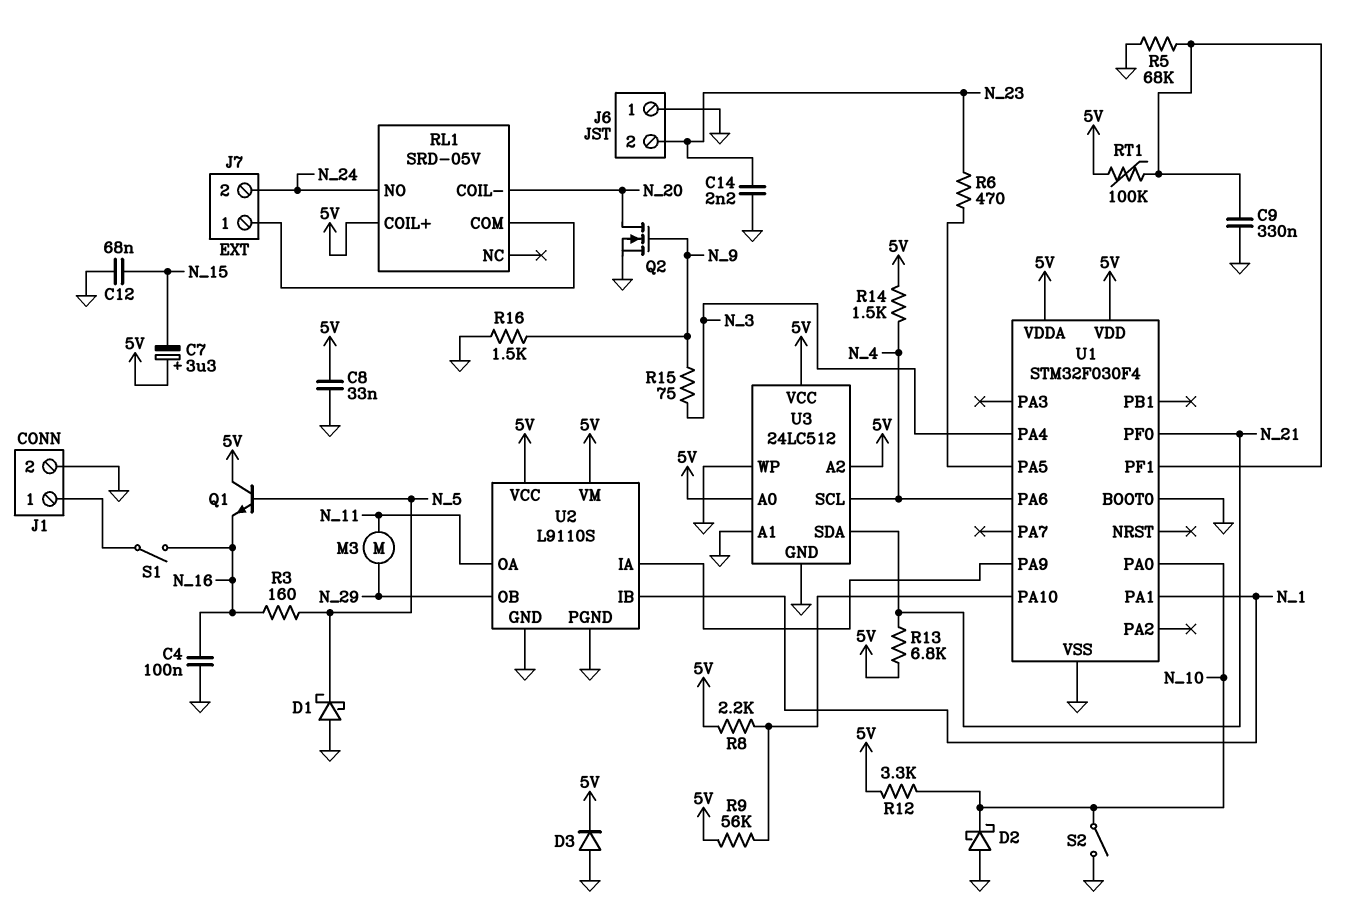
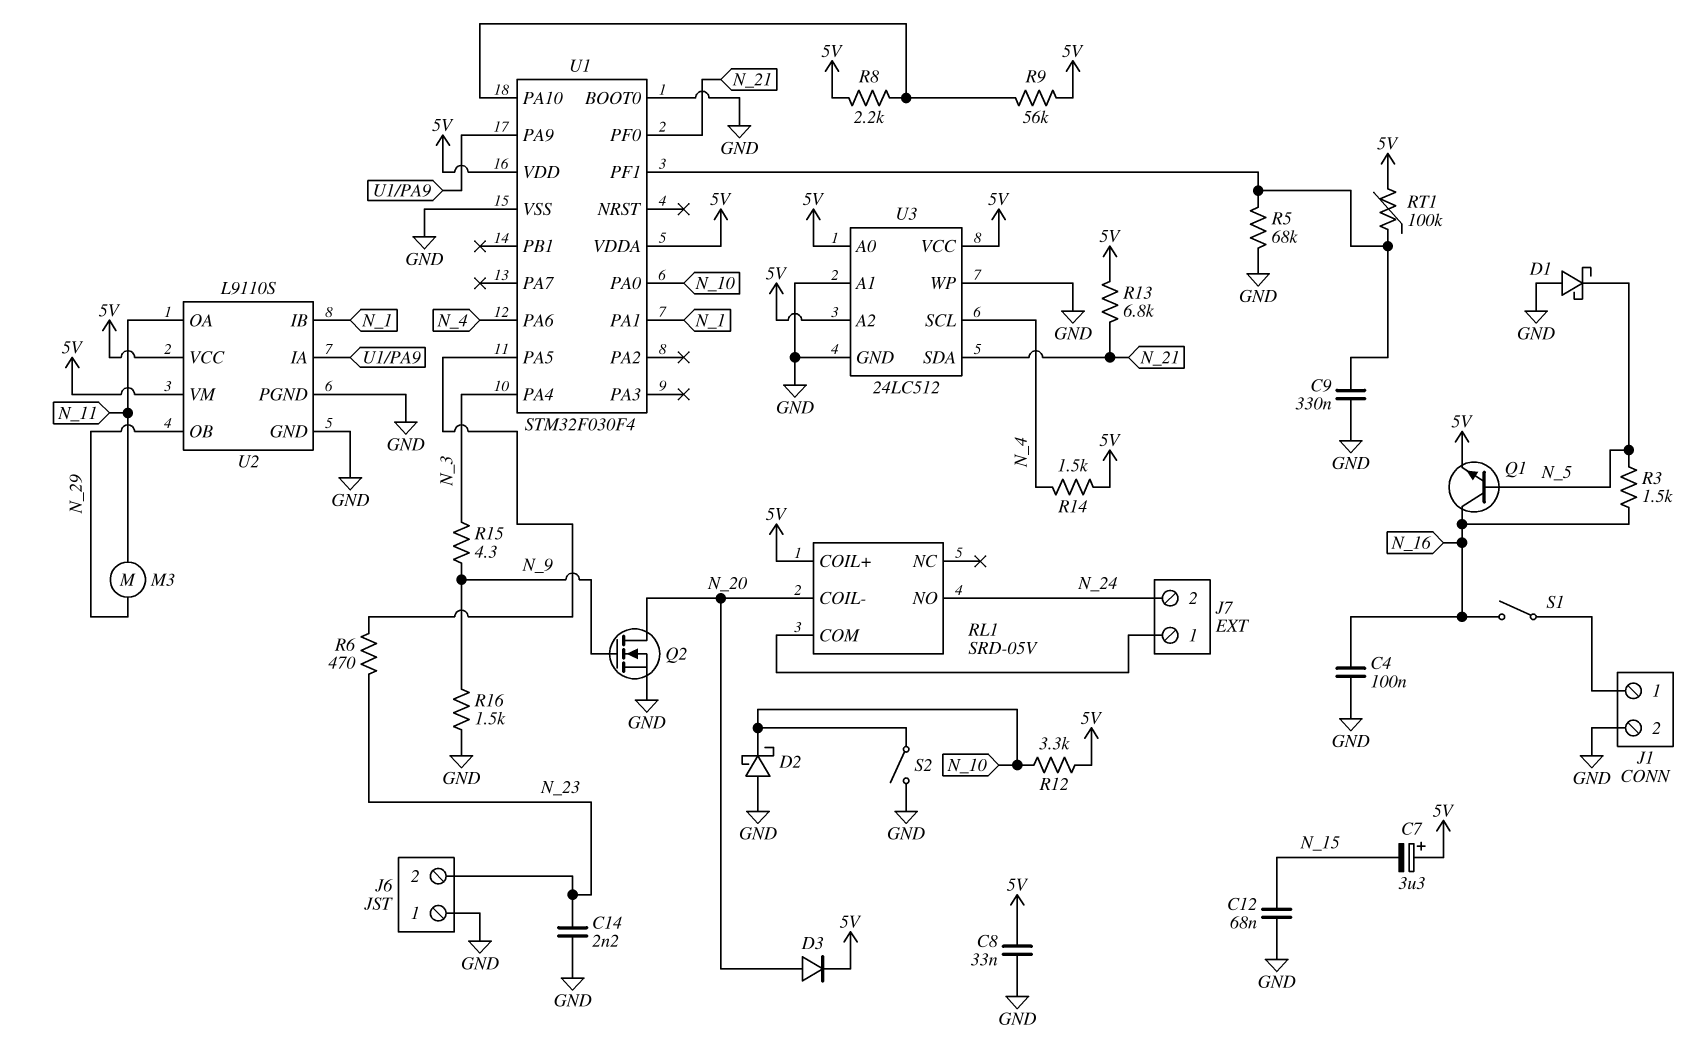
D3: diode (A GND, K 5V) -> diode (A N_20, K 5V)
Q1: NPN (B N_5, C 5V, E N_16) -> NPN (B N_5, C N_16, E 5V)
R3: 160 (N_5, N_16) -> 1.5k (N_5, N_16)
R15: 75 (N_3, N_9) -> 4.3 (N_3, N_9)

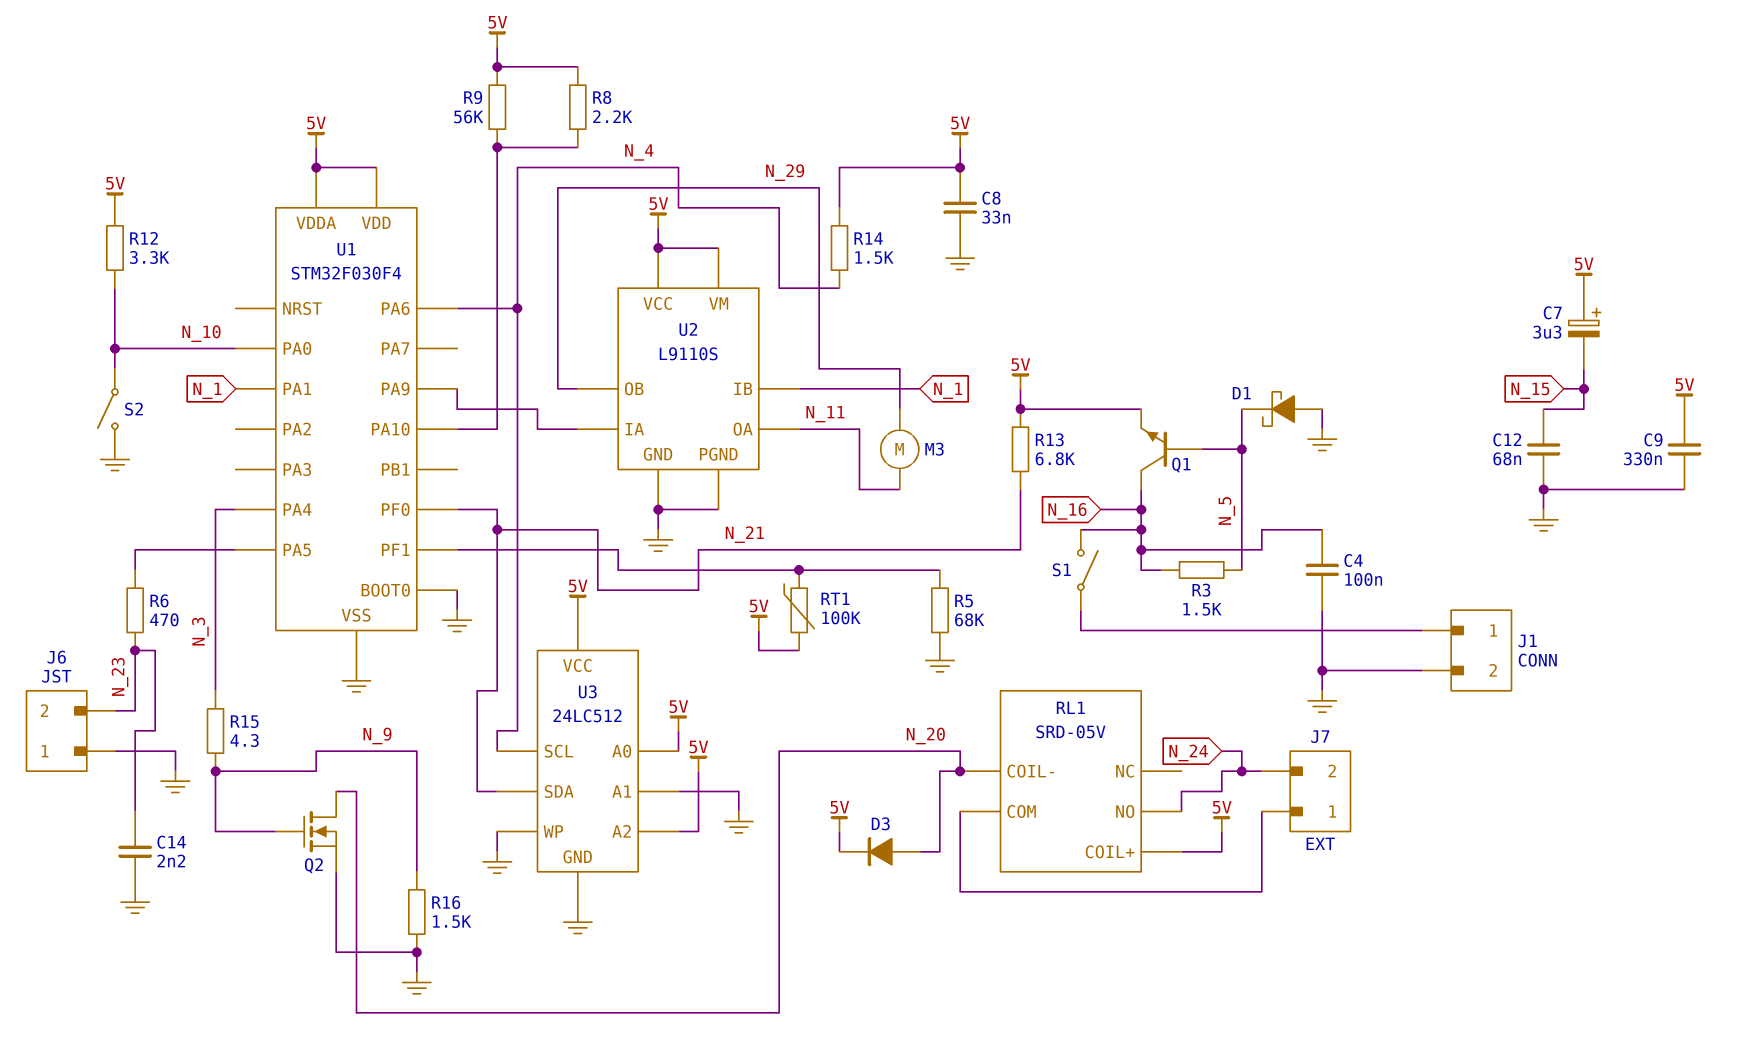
C9: 330nF (GND, U1/PF1) -> 330nF (5V, GND)
D2: schottky (A GND, K N_10) -> none

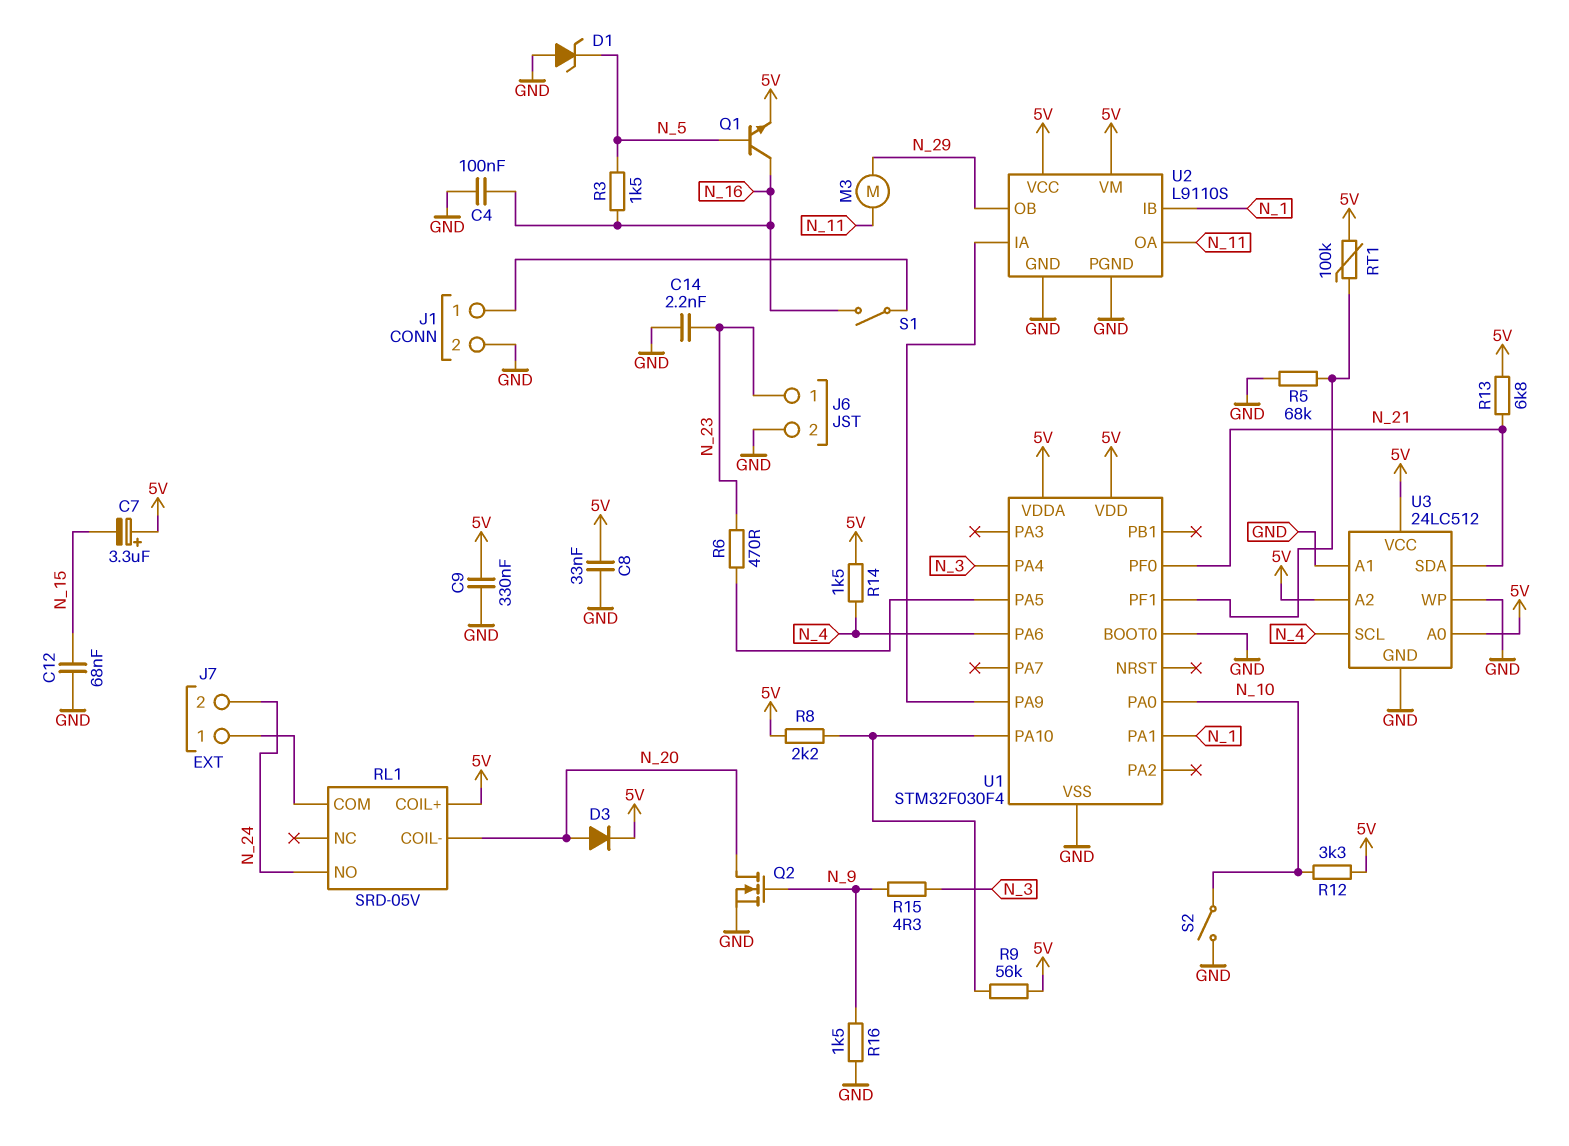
D1: schottky (A GND, K N_5) -> zener (A GND, K N_5)
J6 pin 1: GND -> N_23
J6 pin 2: N_23 -> GND

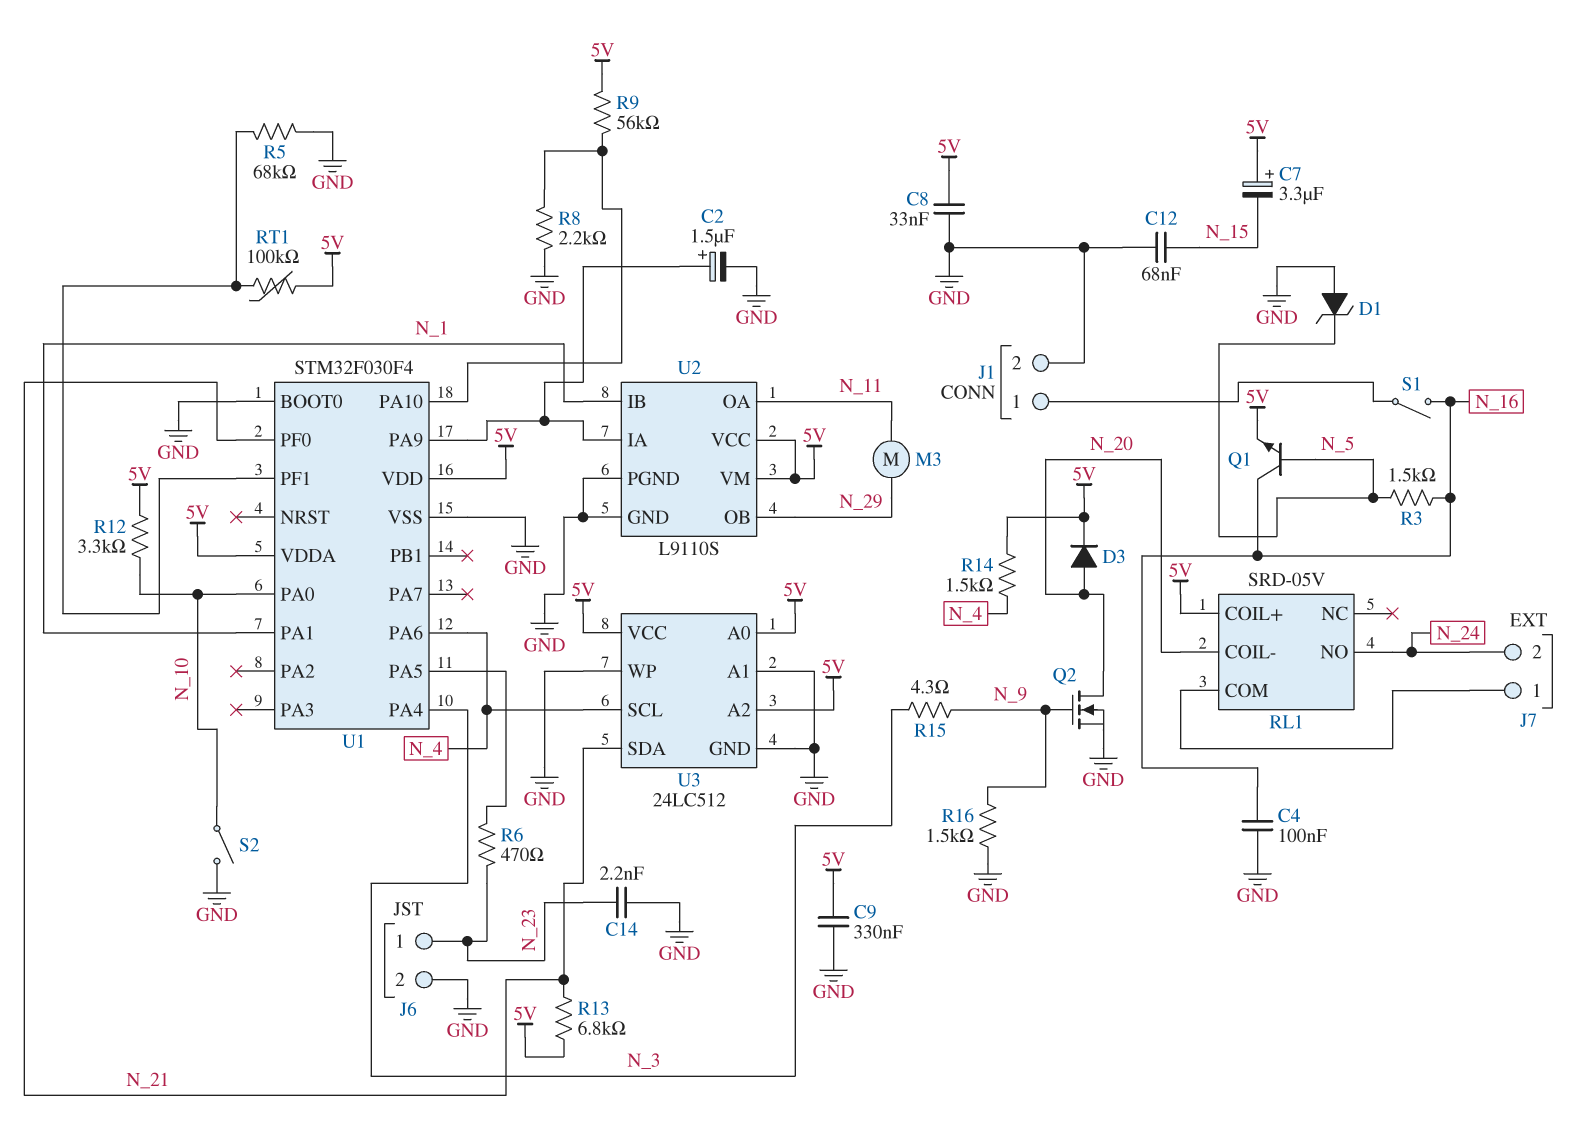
C2: none -> 1.5uF (plus U1/PA9, minus GND)
R8: 2.2k (5V, U1/PA10) -> 2.2k (GND, U1/PA10)

